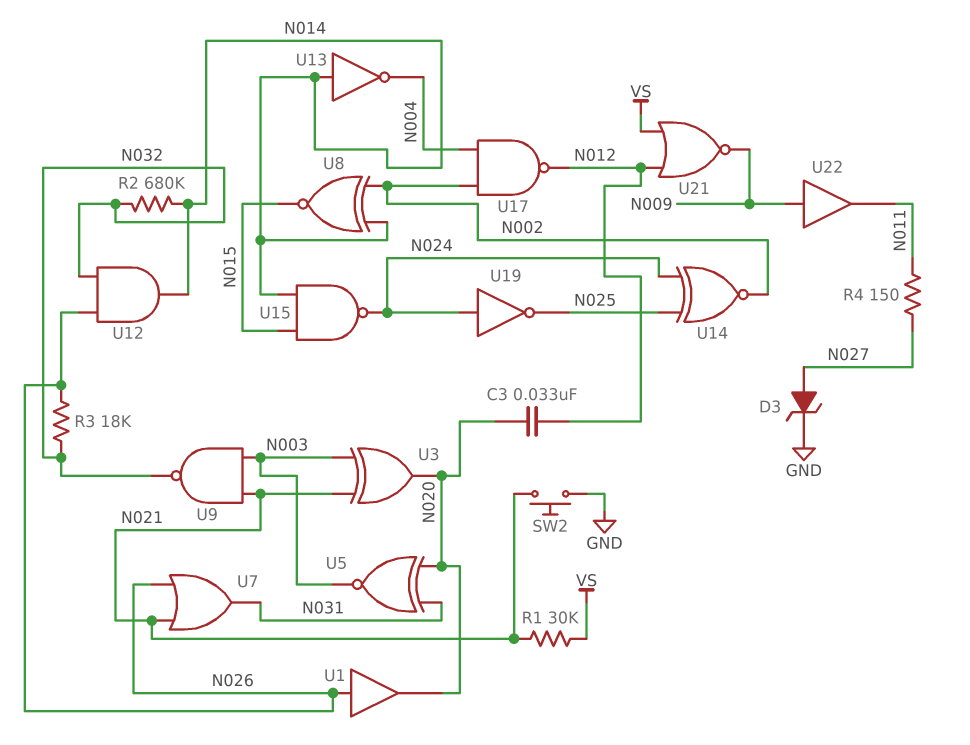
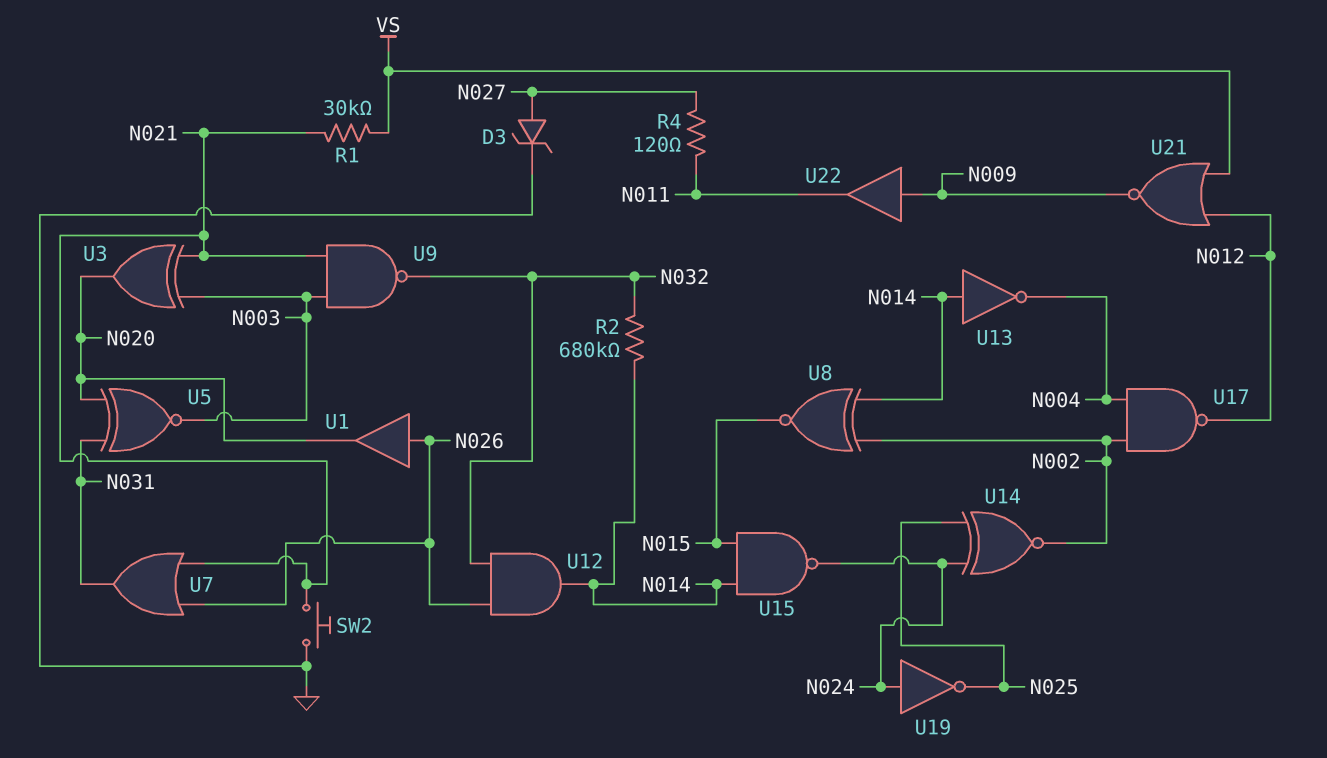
C3: 33nF (N012, N020) -> none
R3: 18k (N026, N032) -> none
R4: 150 (N011, N027) -> 120 (N011, N027)

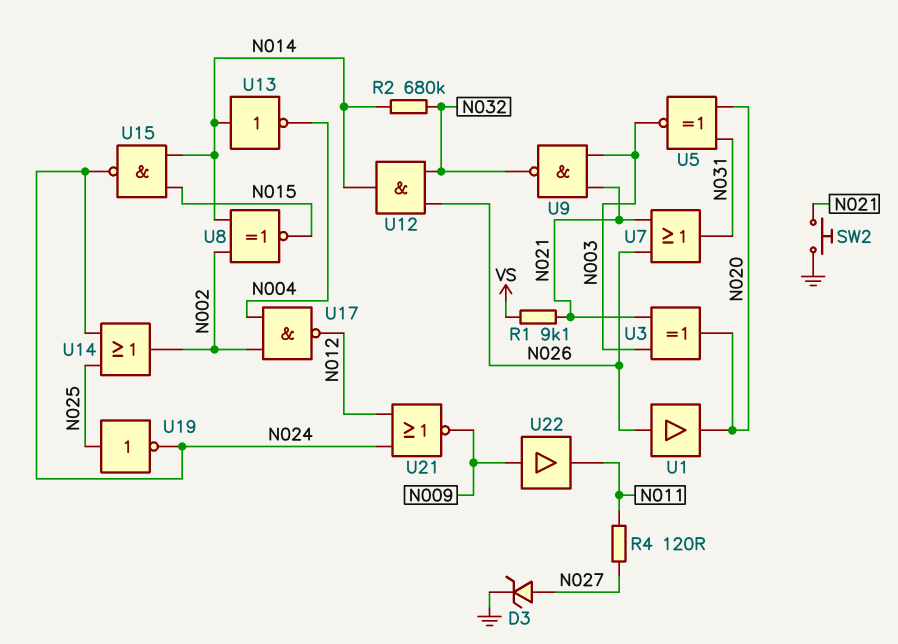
R1: 30k (N021, VS) -> 9.1k (N021, VS)
U14: XNOR (in N024, in N025, out N002) -> OR (in N024, in N025, out N002)
U19: NOT (in N024, out N025) -> NOT (in N025, out N024)
U21: NOR (in N012, in VS, out N009) -> NOR (in N012, in N024, out N009)

